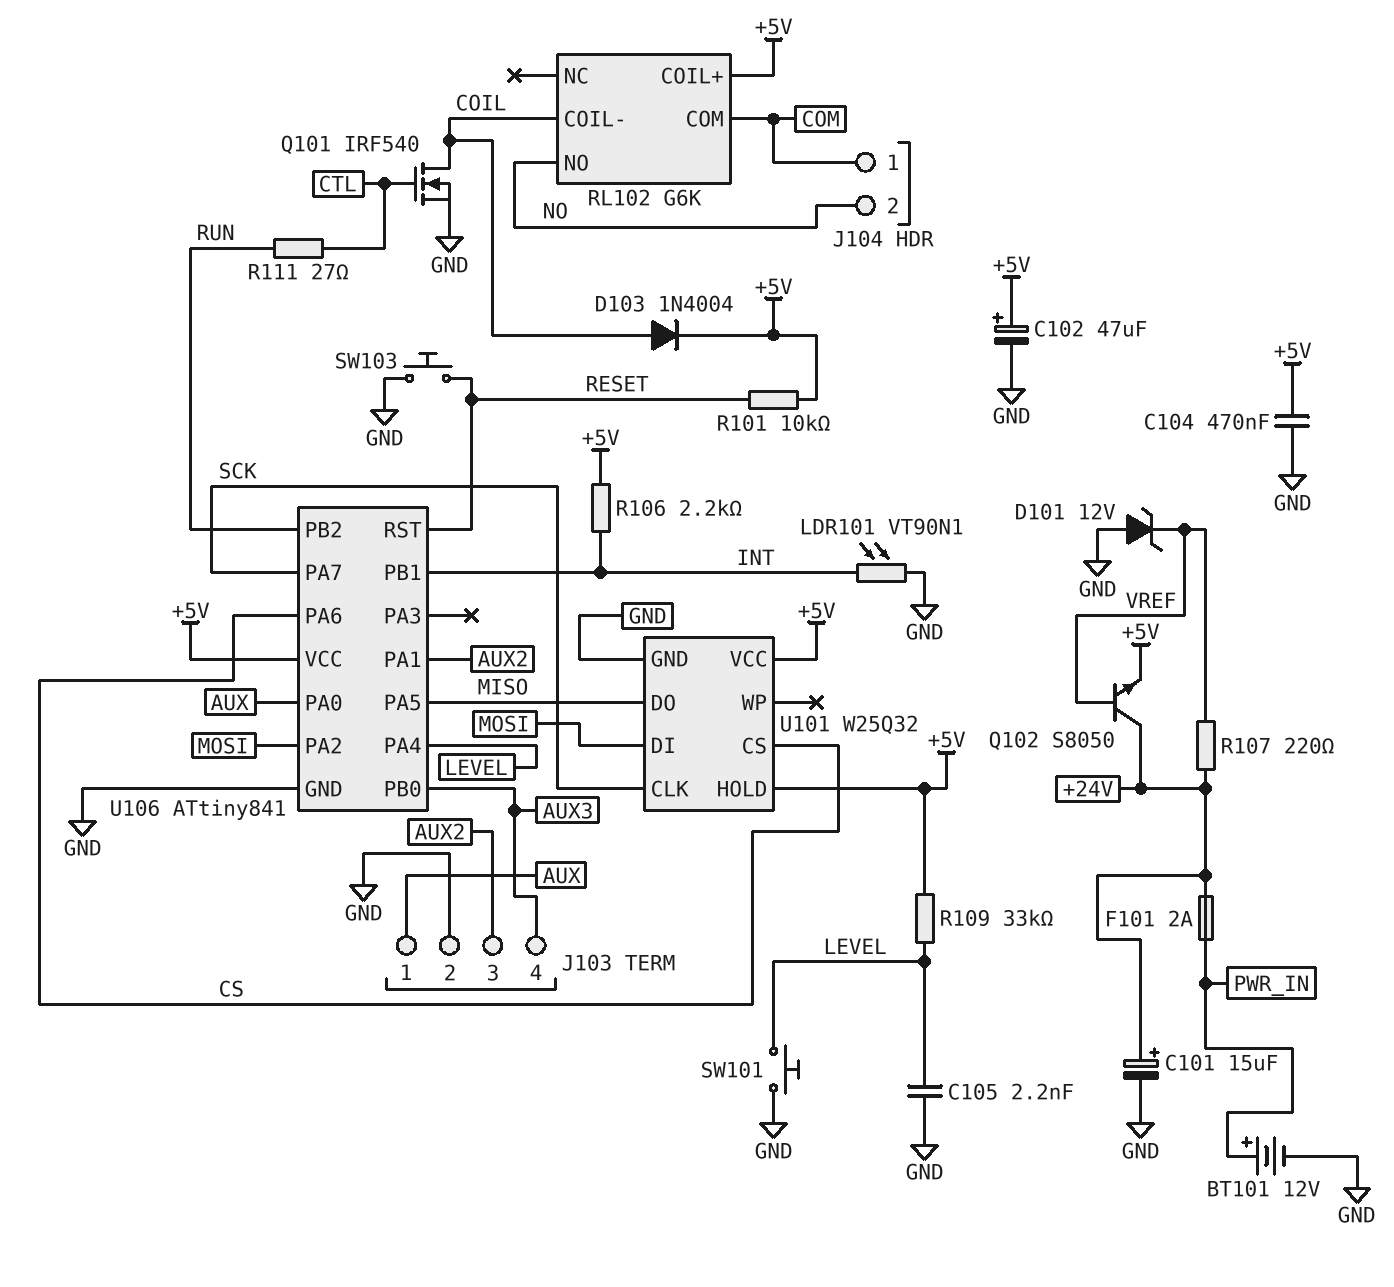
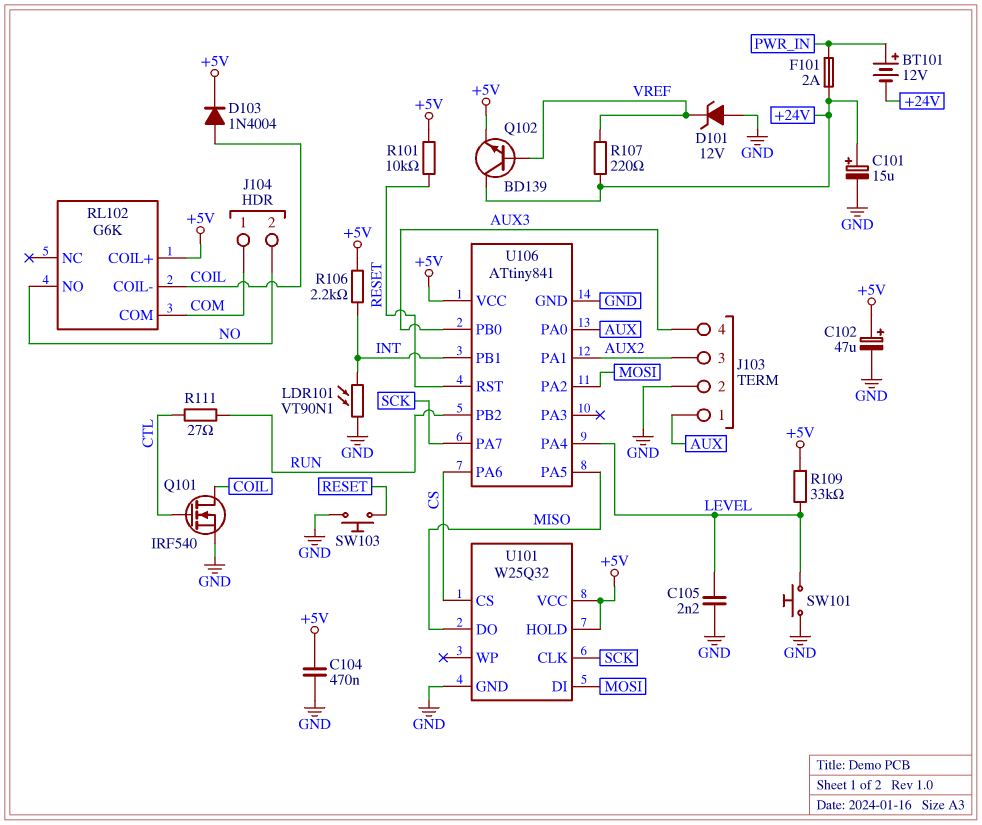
BT101: 12V (plus PWR_IN, minus GND) -> 12V (plus PWR_IN, minus +24V)
Q102: NPN S8050 (B VREF, C +24V, E +5V) -> NPN BD139 (B VREF, C +24V, E +5V)

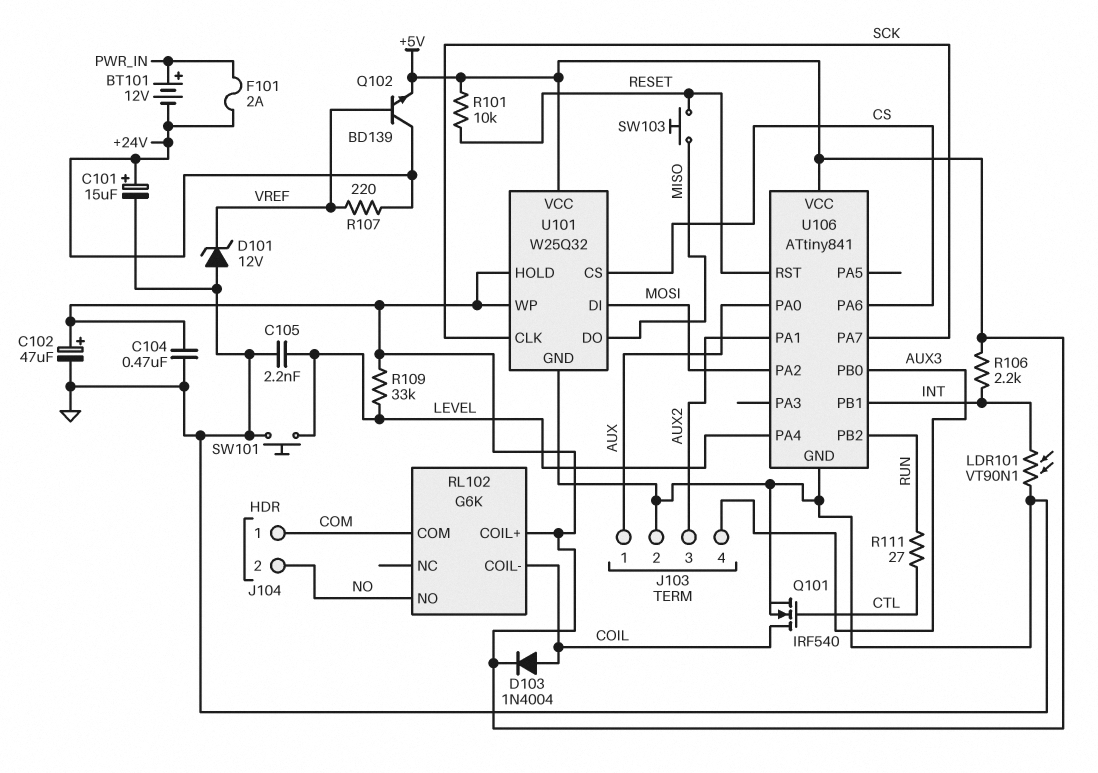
SW103: button (GND, RESET) -> button (MISO, RESET)
U101 pin WP: none -> +5V
U106 pin PA5: MISO -> none

